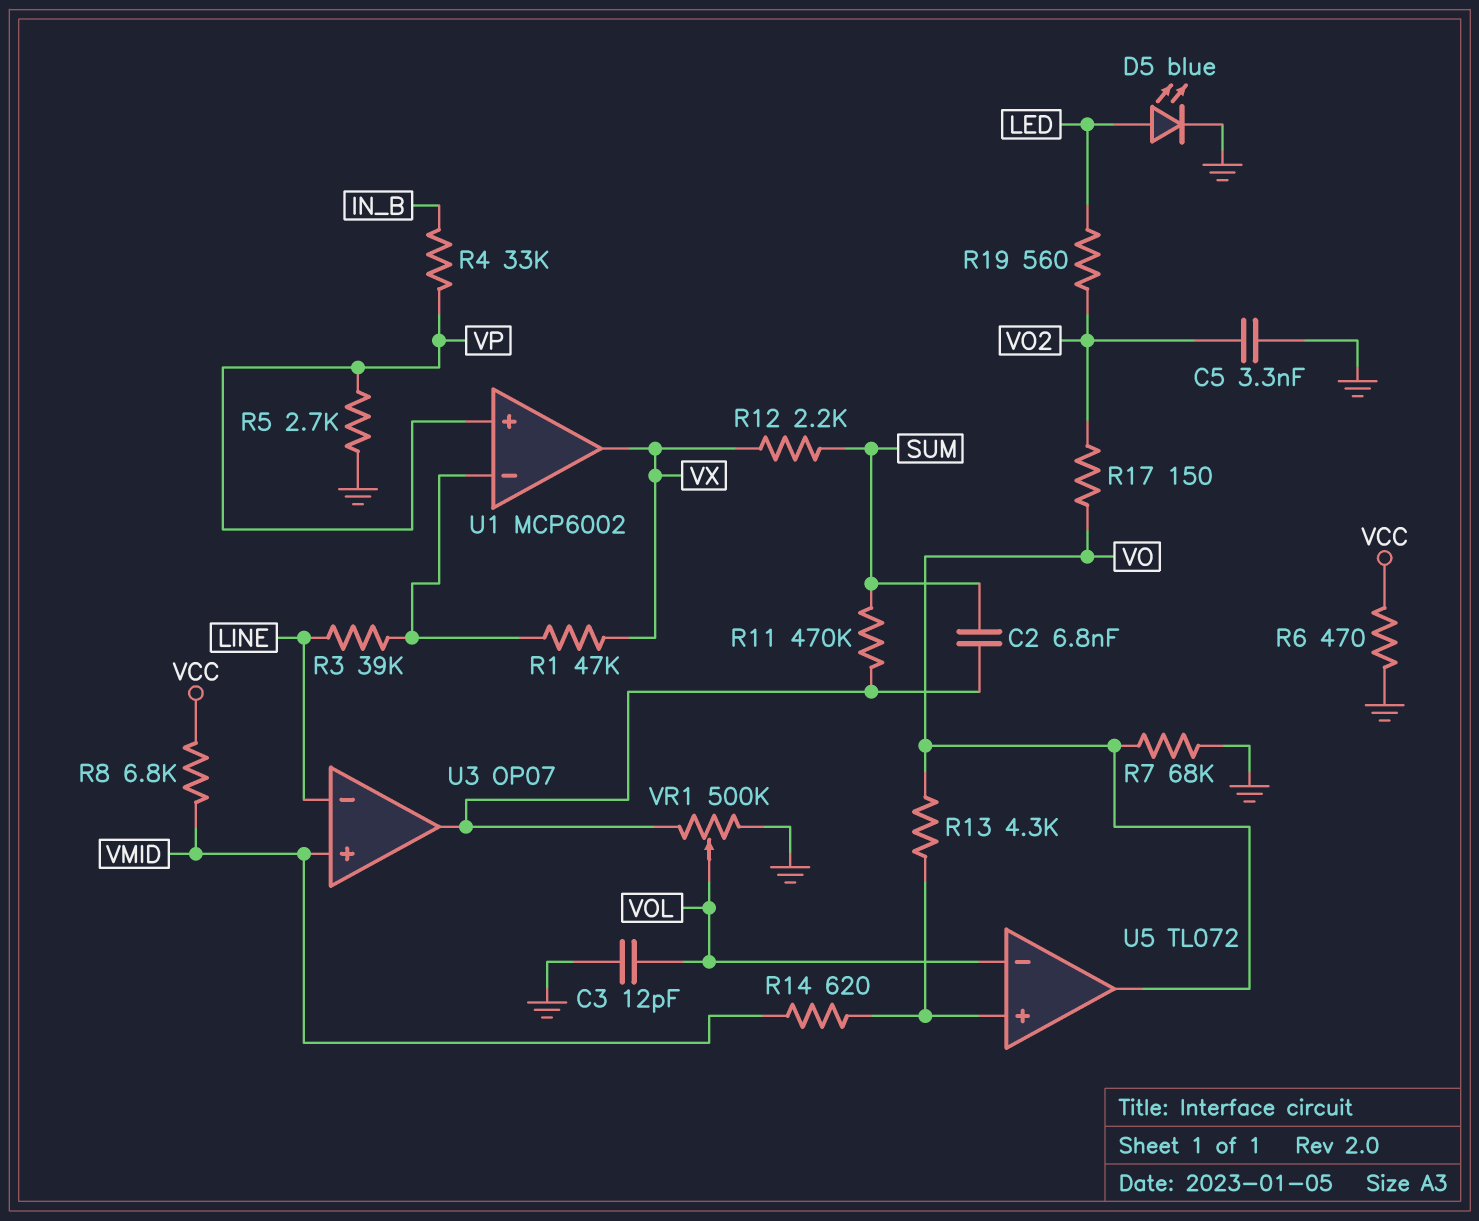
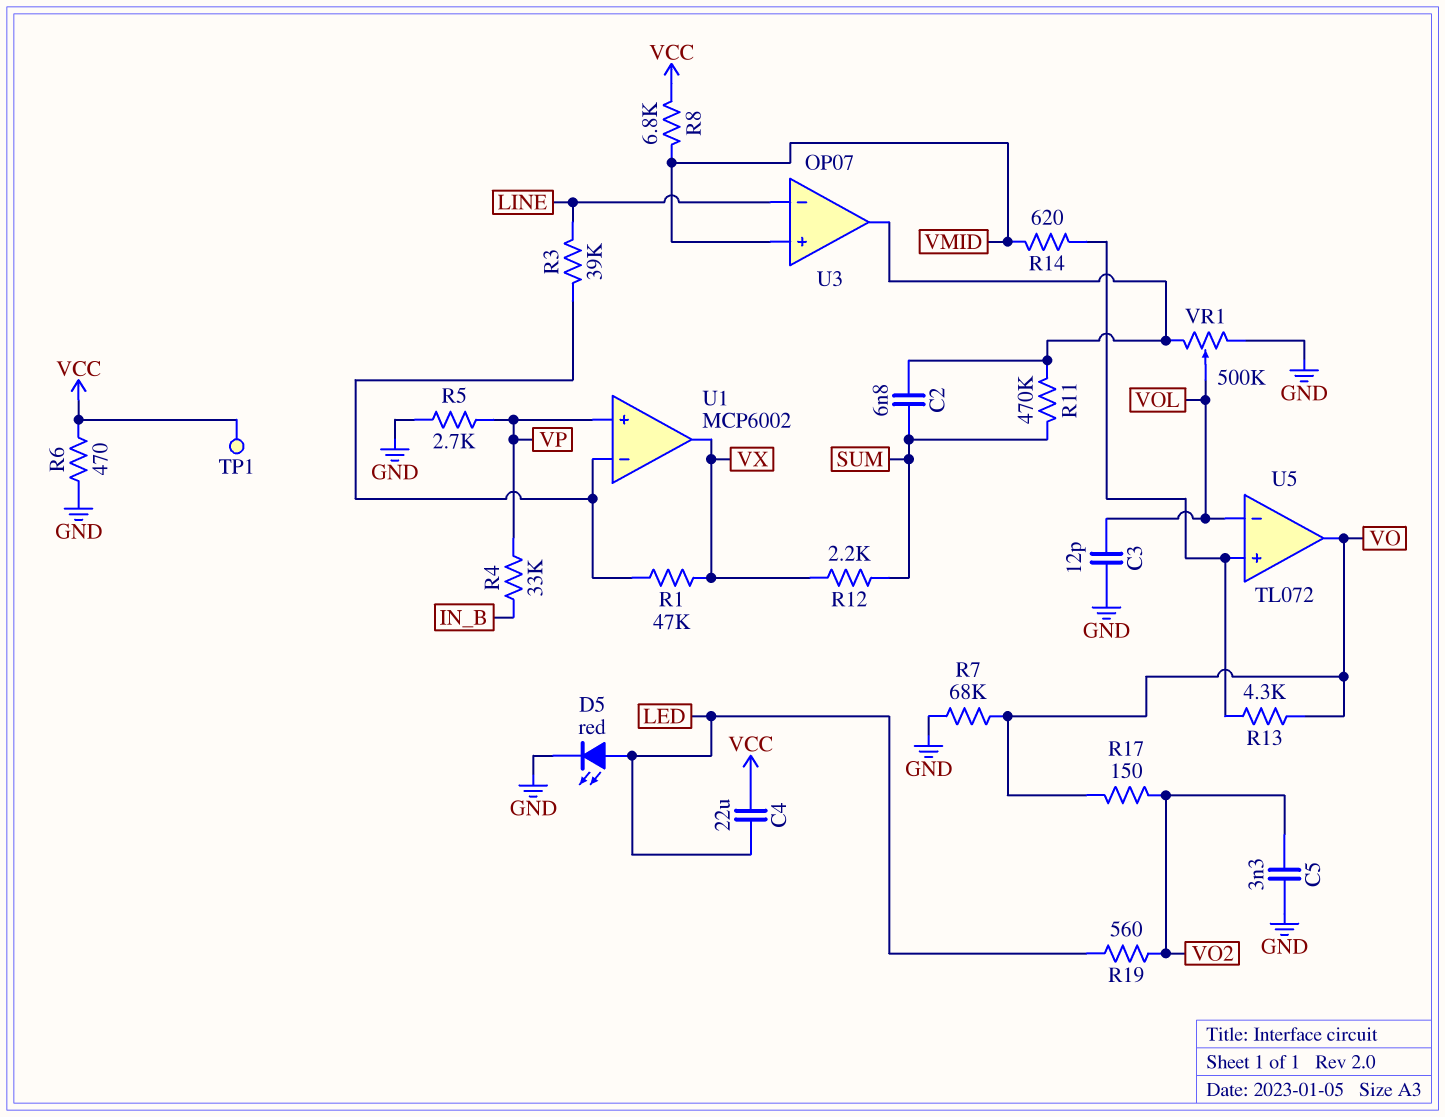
C4: none -> 22uF (LED, VCC)
D5: LED blue (A LED, K GND) -> LED red (A LED, K GND)
TP1: none -> test point (VCC)

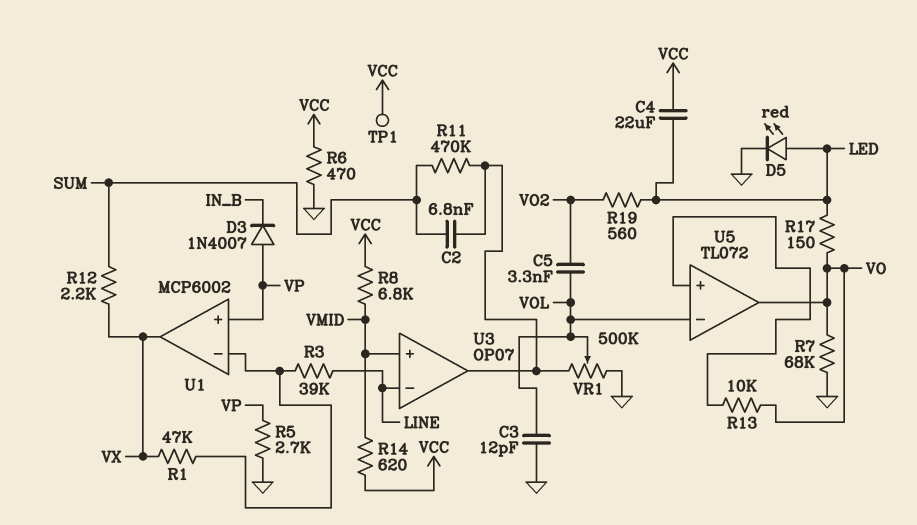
C5: 3.3nF (GND, VO2) -> 3.3nF (VO2, VOL)
D3: none -> diode 1N4007 (A VP, K IN_B)
R4: 33k (IN_B, VP) -> none
R13: 4.3k (U5/in+, VO) -> 10k (U5/in+, VO)
R14: 620 (U5/in+, VMID) -> 620 (VCC, VMID)
R17: 150 (VO, VO2) -> 150 (LED, VO)

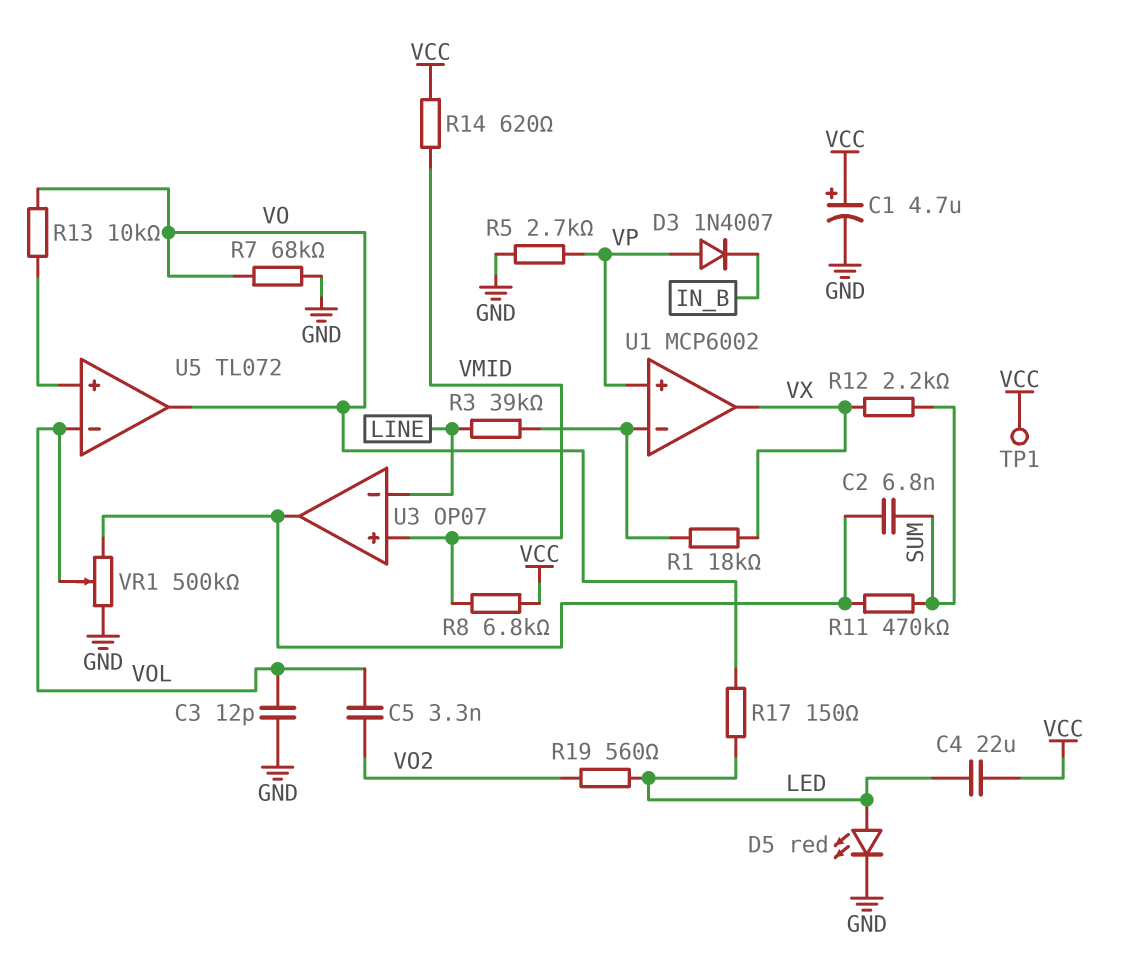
C1: none -> 4.7uF (plus VCC, minus GND)
R1: 47k (U1/in-, VX) -> 18k (U1/in-, VX)
R6: 470 (GND, VCC) -> none

